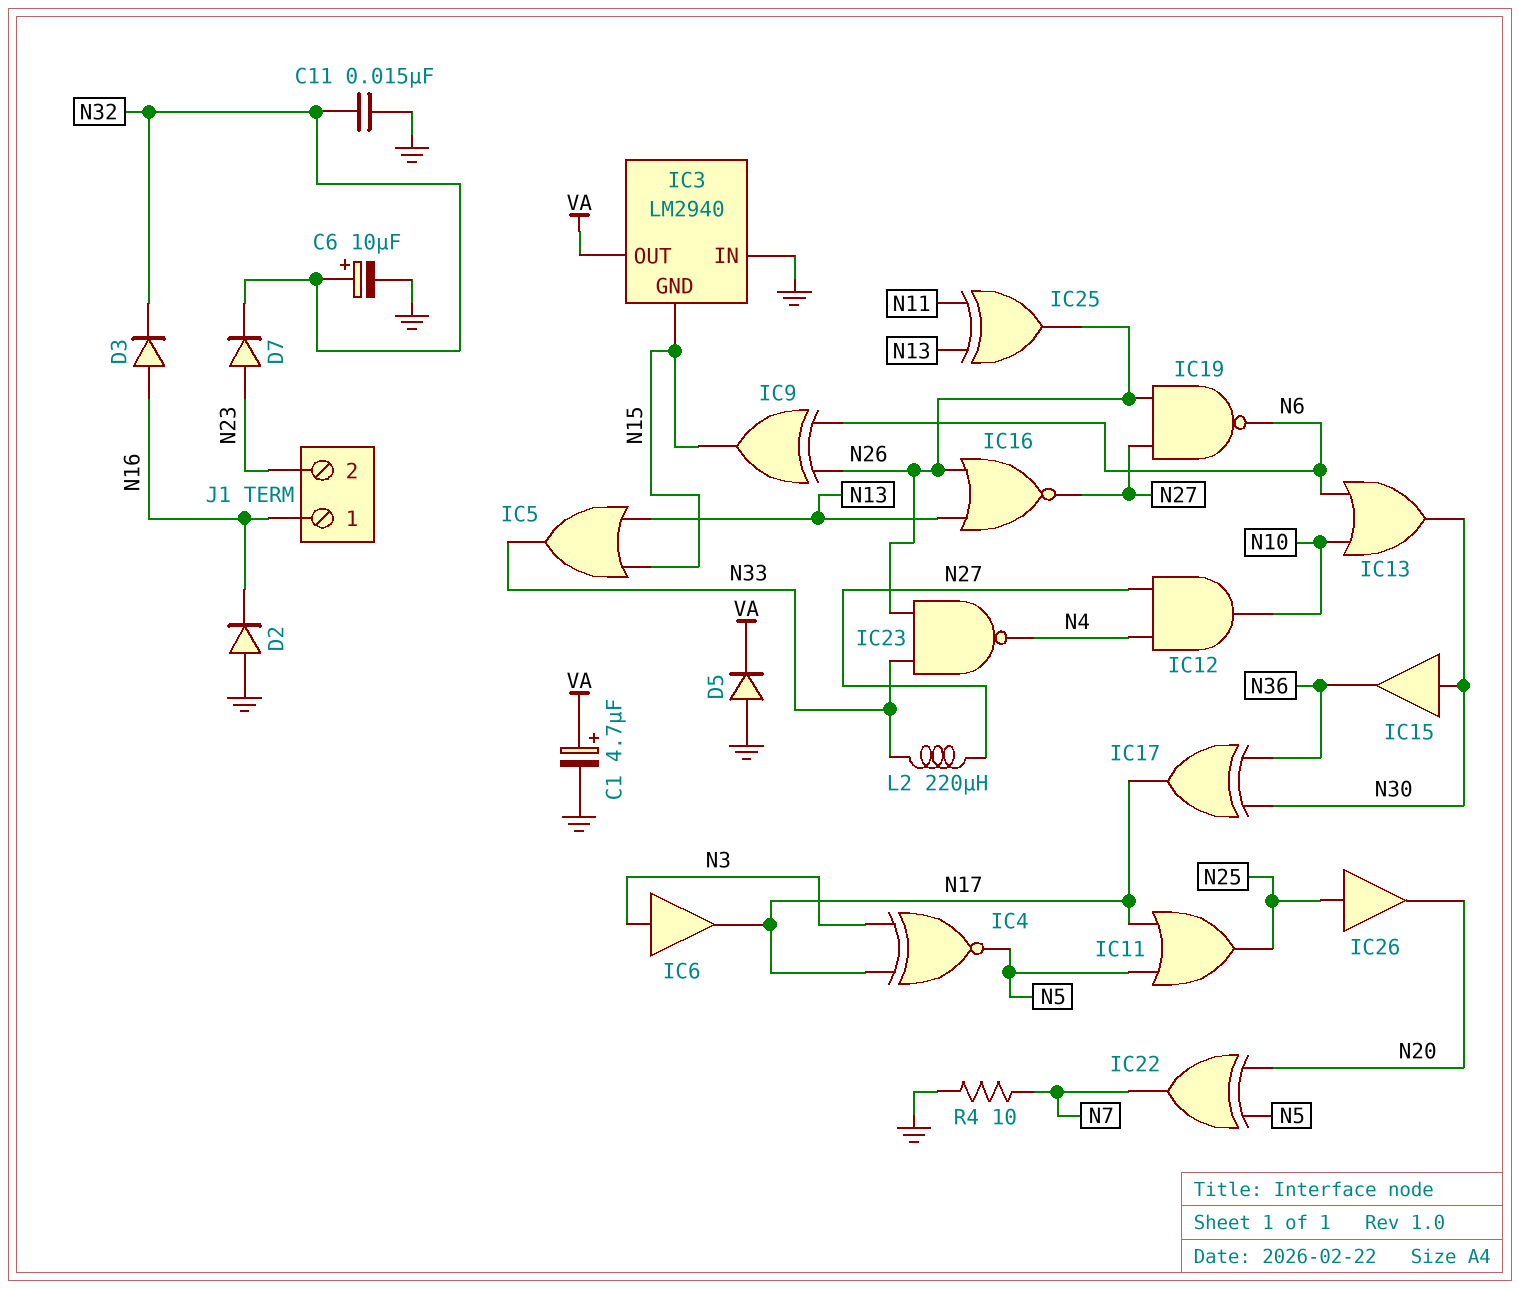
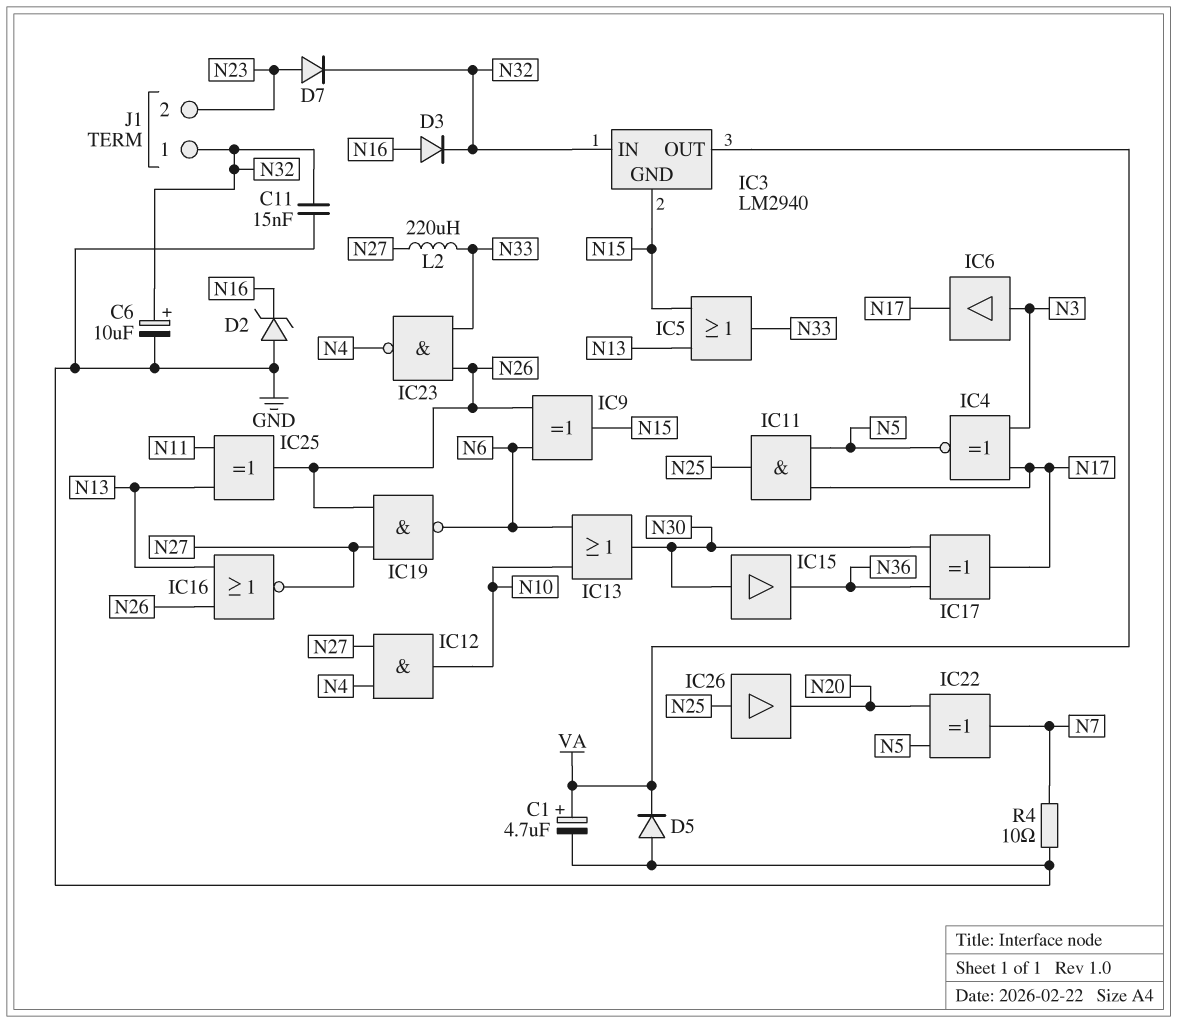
D2: diode (A GND, K N16) -> zener (A GND, K N16)
IC3 pin IN: GND -> N32
IC11: OR (in N5, in N17, out N25) -> AND (in N5, in N17, out N25)
J1 pin 1: N16 -> N32

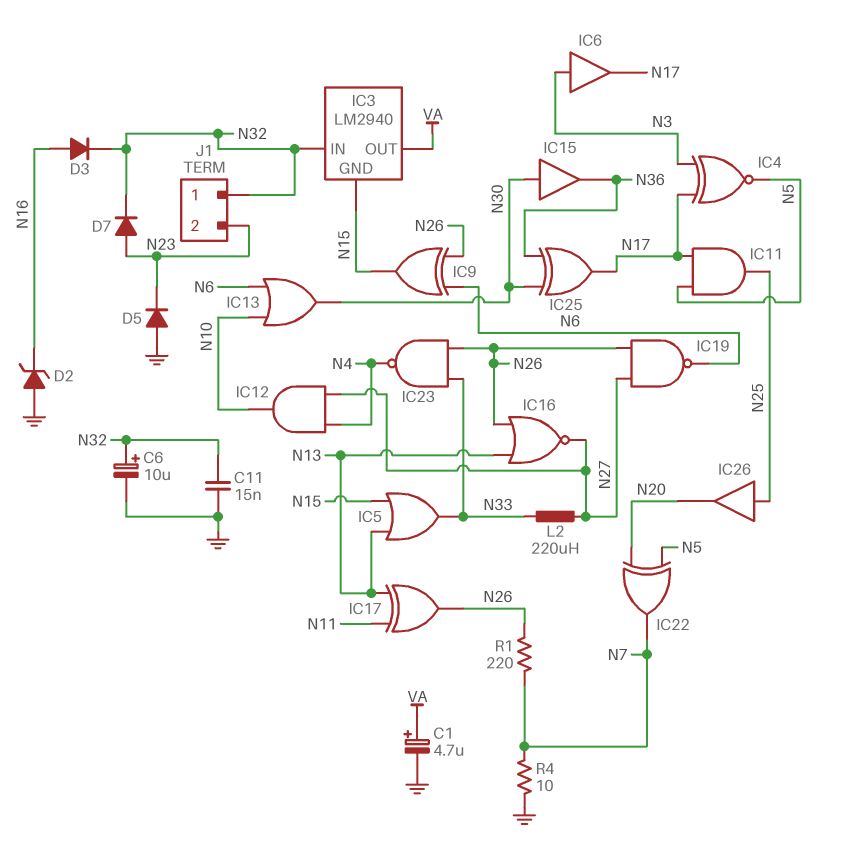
D5: diode (A GND, K VA) -> diode (A GND, K N23)
IC17: XOR (in N30, in N36, out N17) -> XOR (in N11, in N13, out N26)
IC25: XOR (in N11, in N13, out N26) -> XOR (in N30, in N36, out N17)
R1: none -> 220 (N7, N26)

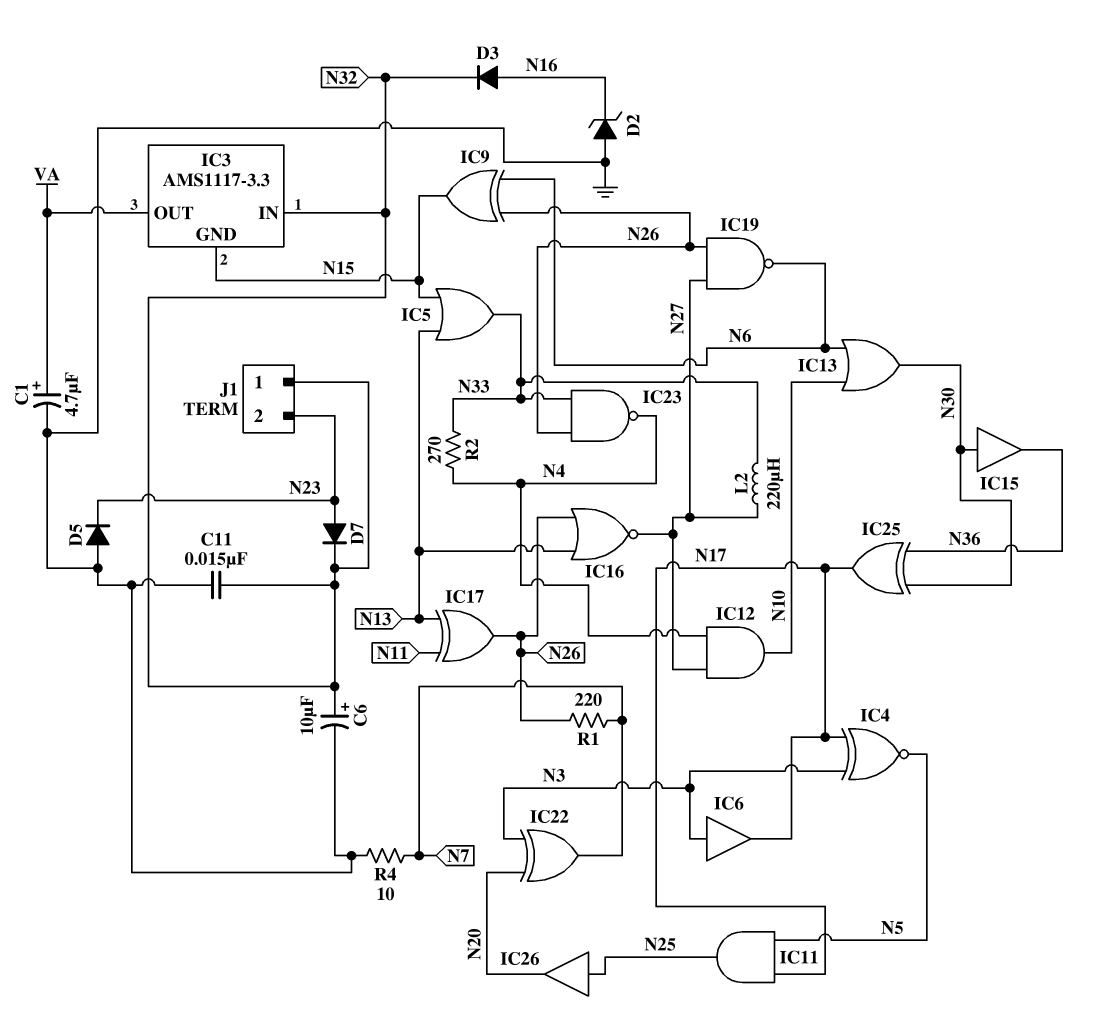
IC3: LM2940 -> AMS1117-3.3
IC22: XOR (in N5, in N20, out N7) -> XOR (in N3, in N20, out N7)
R2: none -> 270 (N4, N33)

